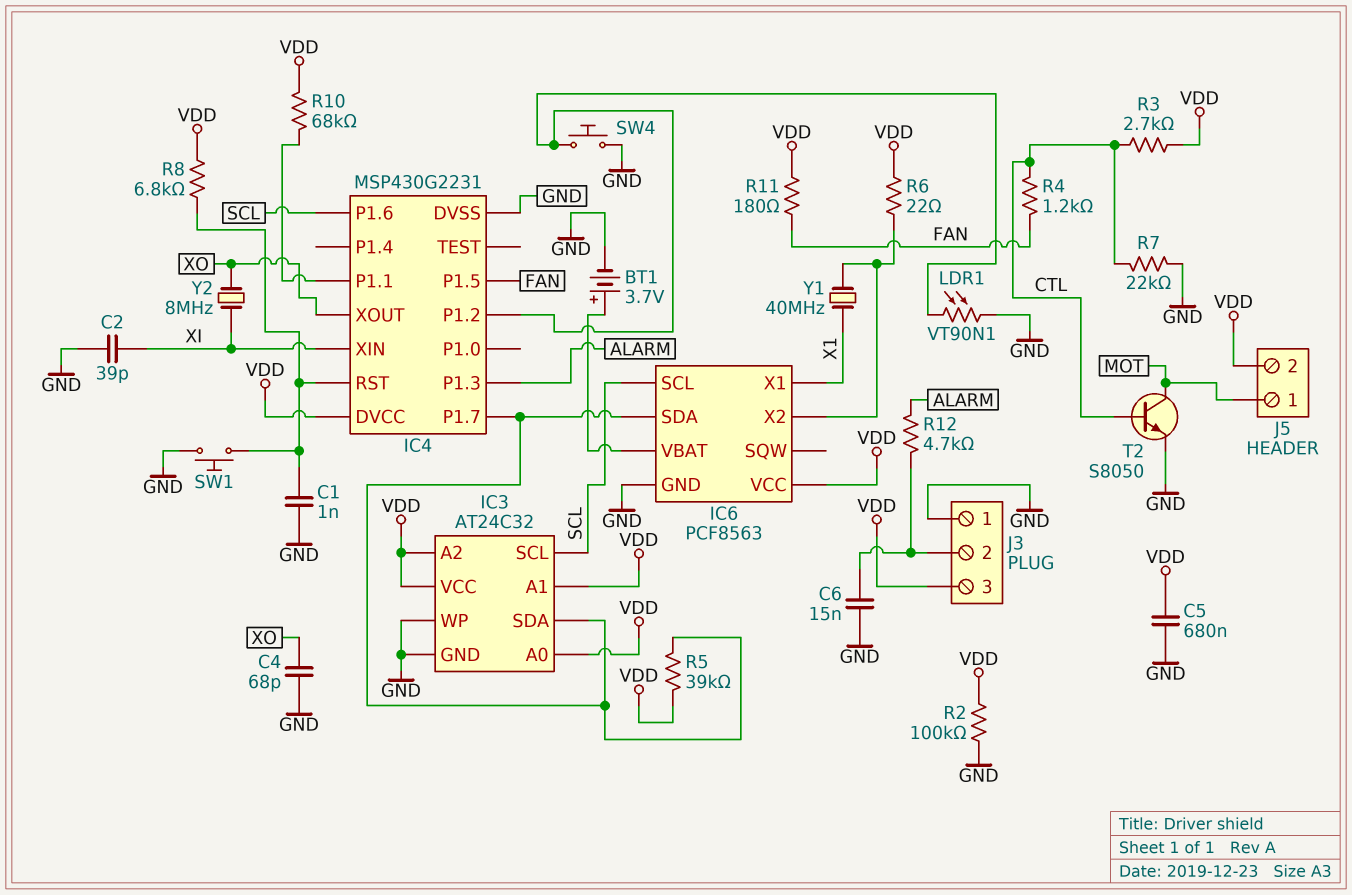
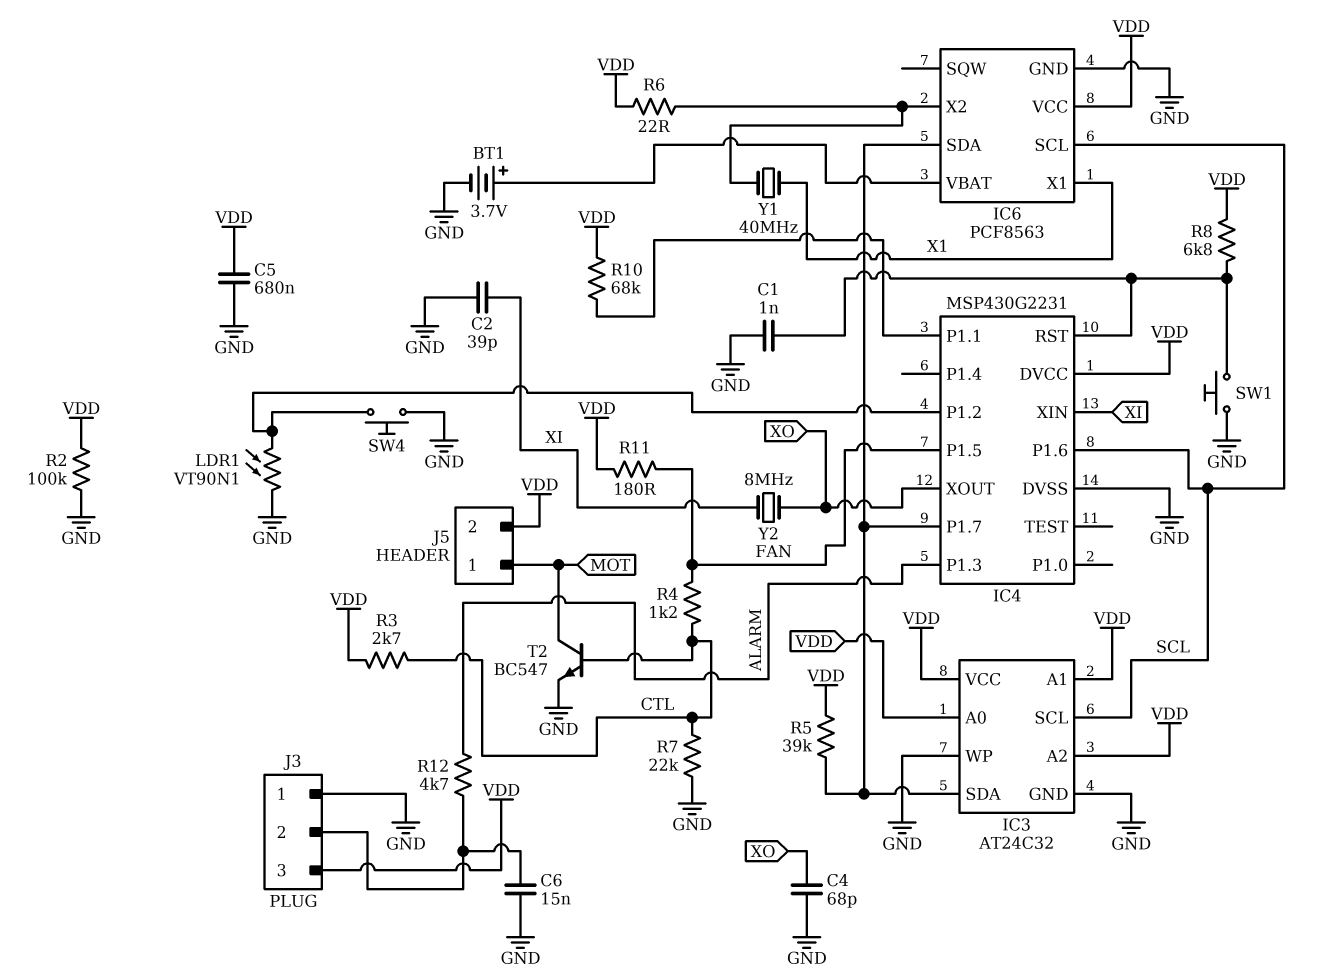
T2: NPN S8050 (B CTL, C MOT, E GND) -> NPN BC547 (B CTL, C MOT, E GND)

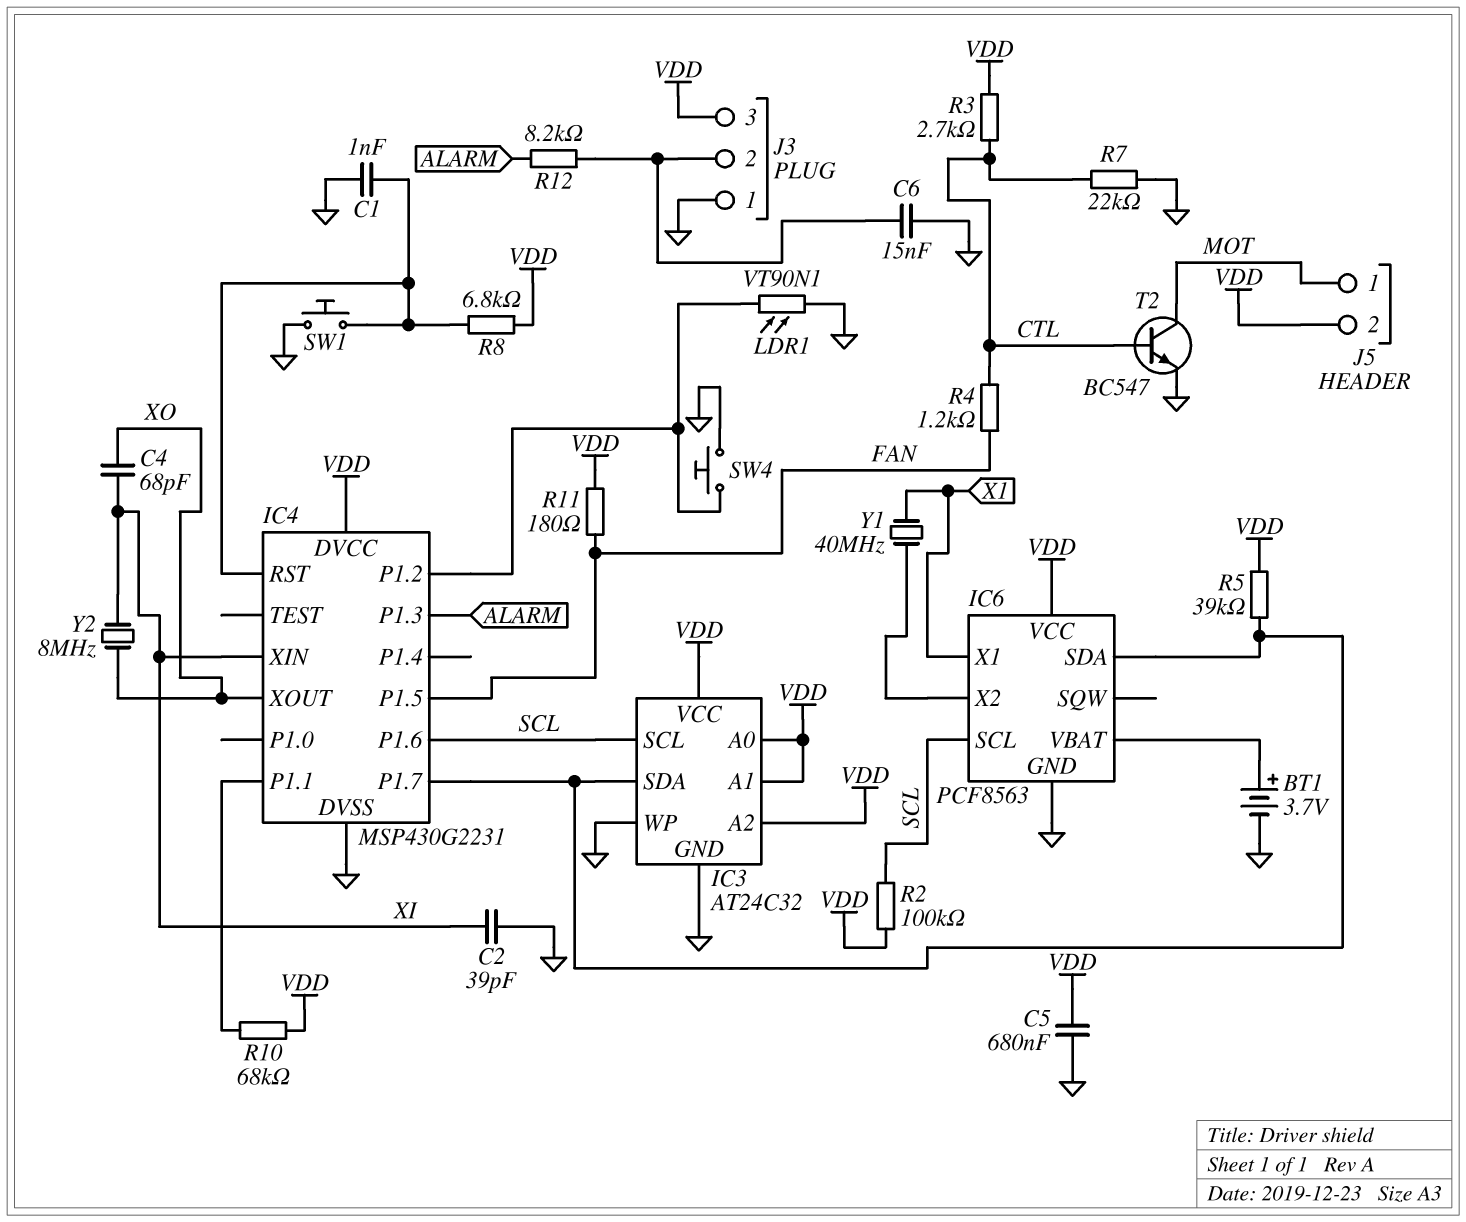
C4: 68pF (GND, XO) -> 68pF (XI, XO)
R2: 100k (GND, VDD) -> 100k (SCL, VDD)
R6: 22 (IC6/X2, VDD) -> none
R12: 4.7k (ALARM, J3/2) -> 8.2k (ALARM, J3/2)

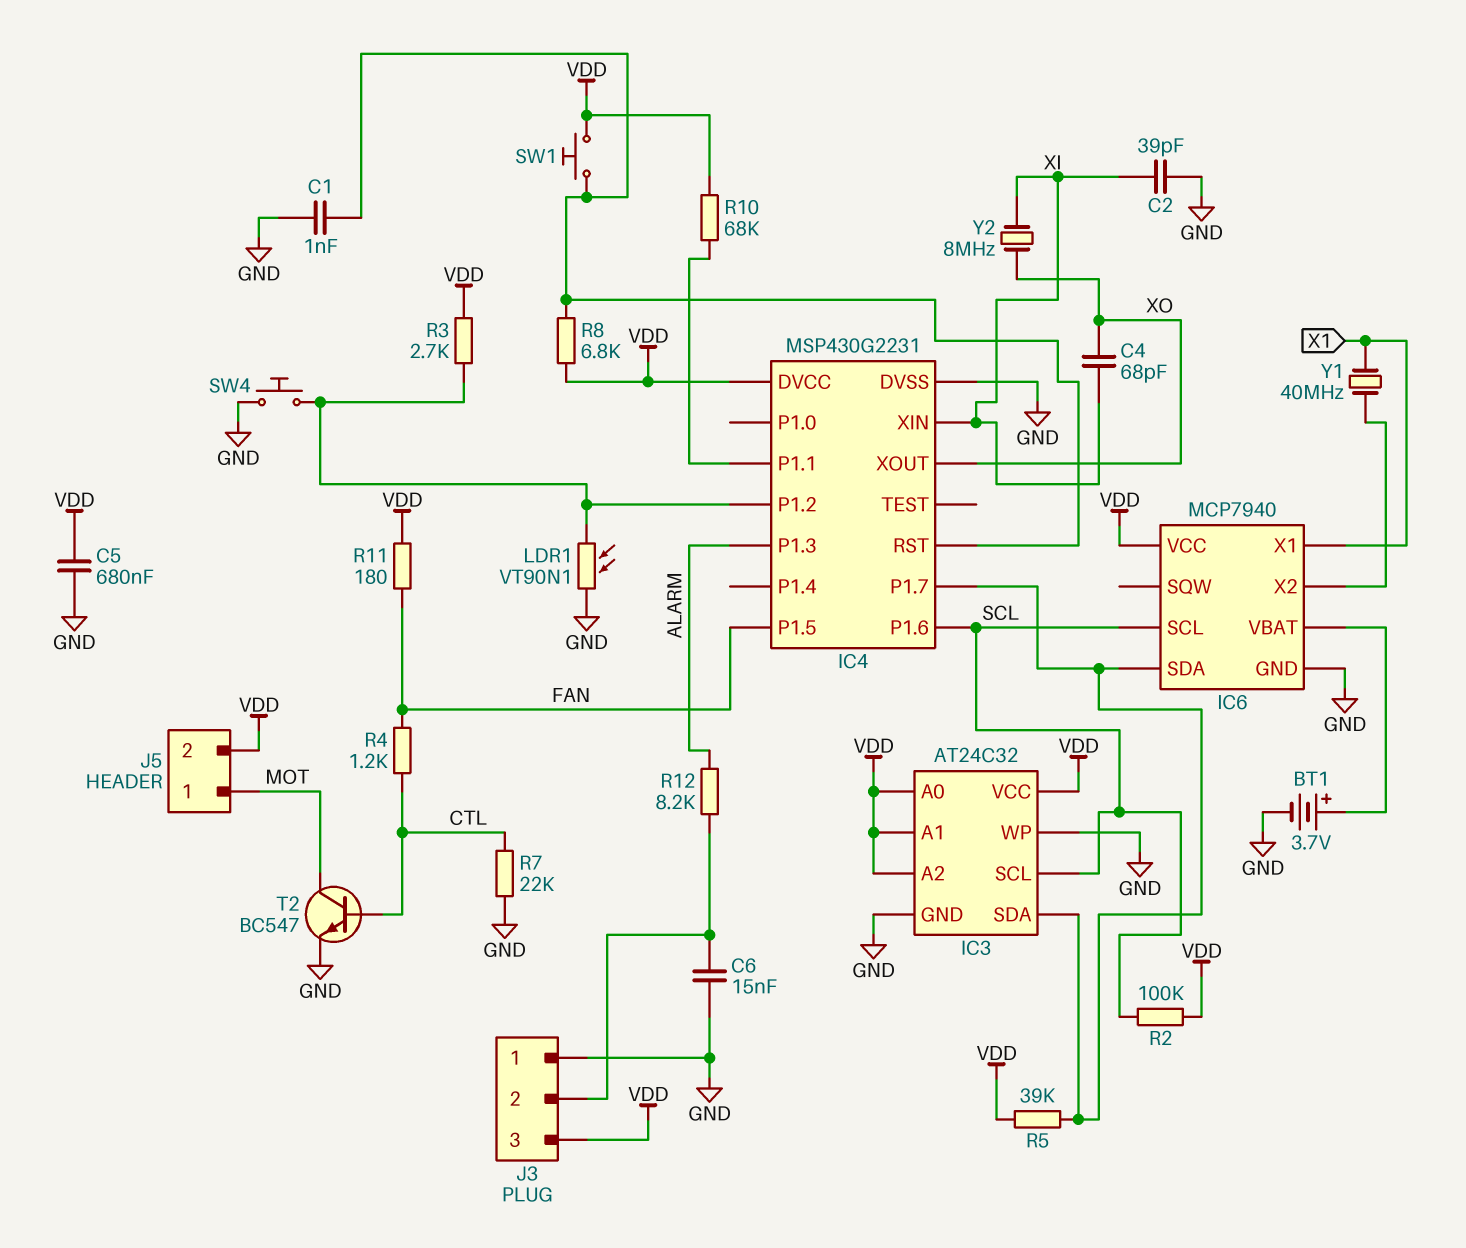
IC6: PCF8563 -> MCP7940
R3: 2.7k (CTL, VDD) -> 2.7k (IC4/P1.2, VDD)
SW1: button (GND, IC4/RST) -> button (IC4/RST, VDD)

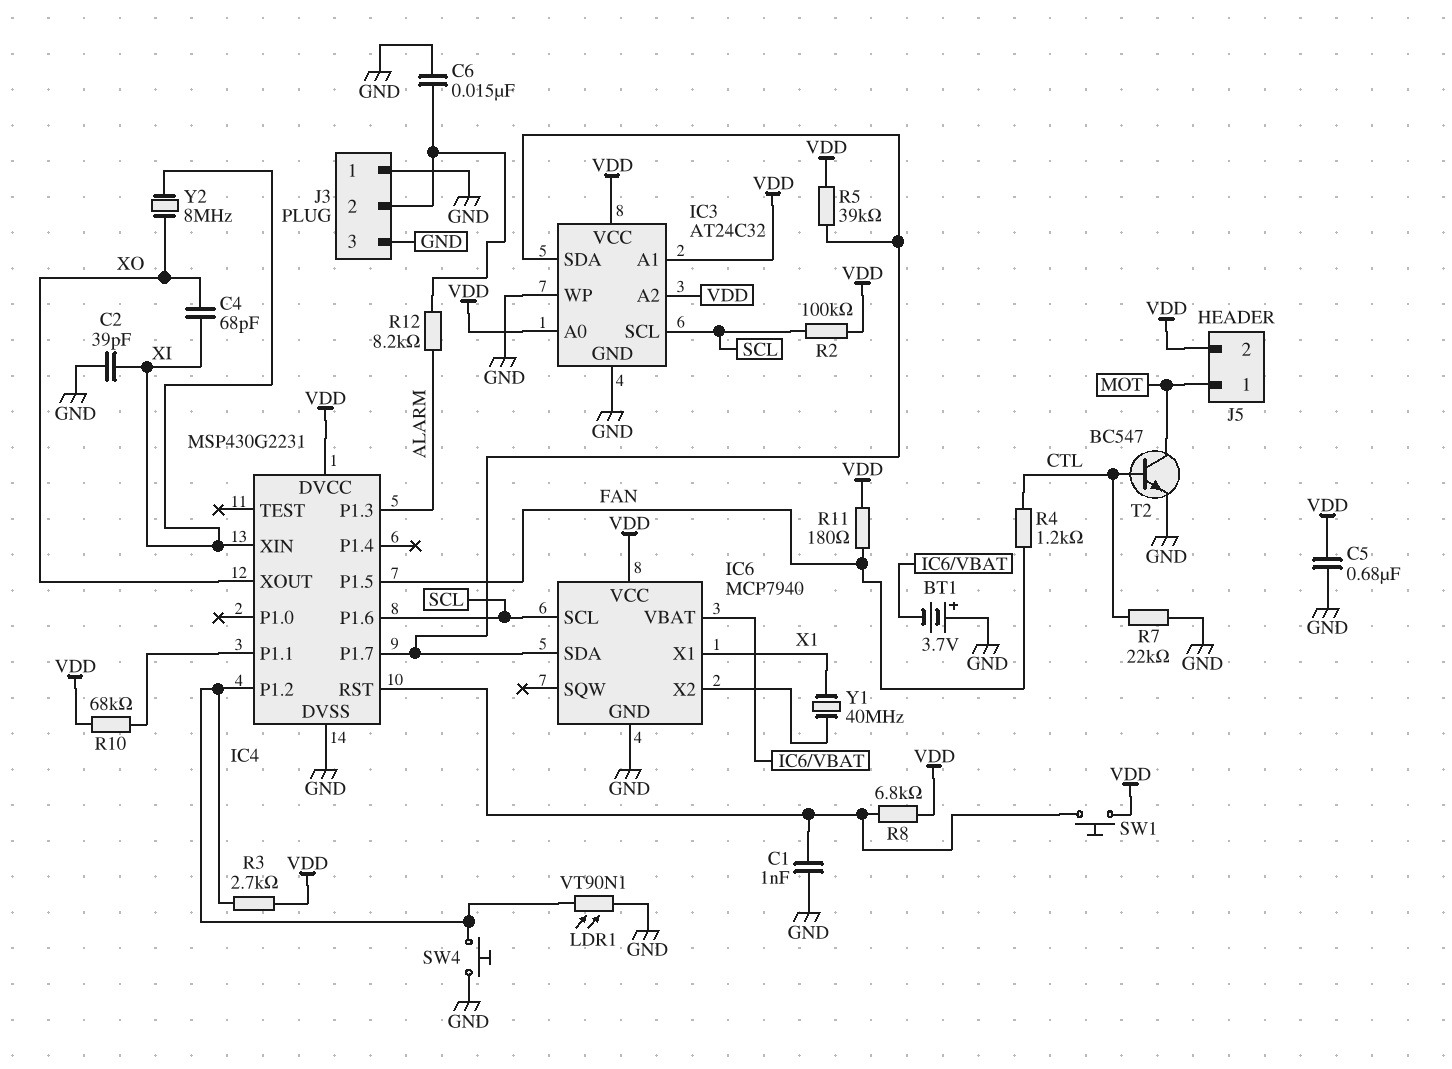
BT1: 3.7V (plus IC6/VBAT, minus GND) -> 3.7V (plus GND, minus IC6/VBAT)
J3 pin 3: VDD -> GND

